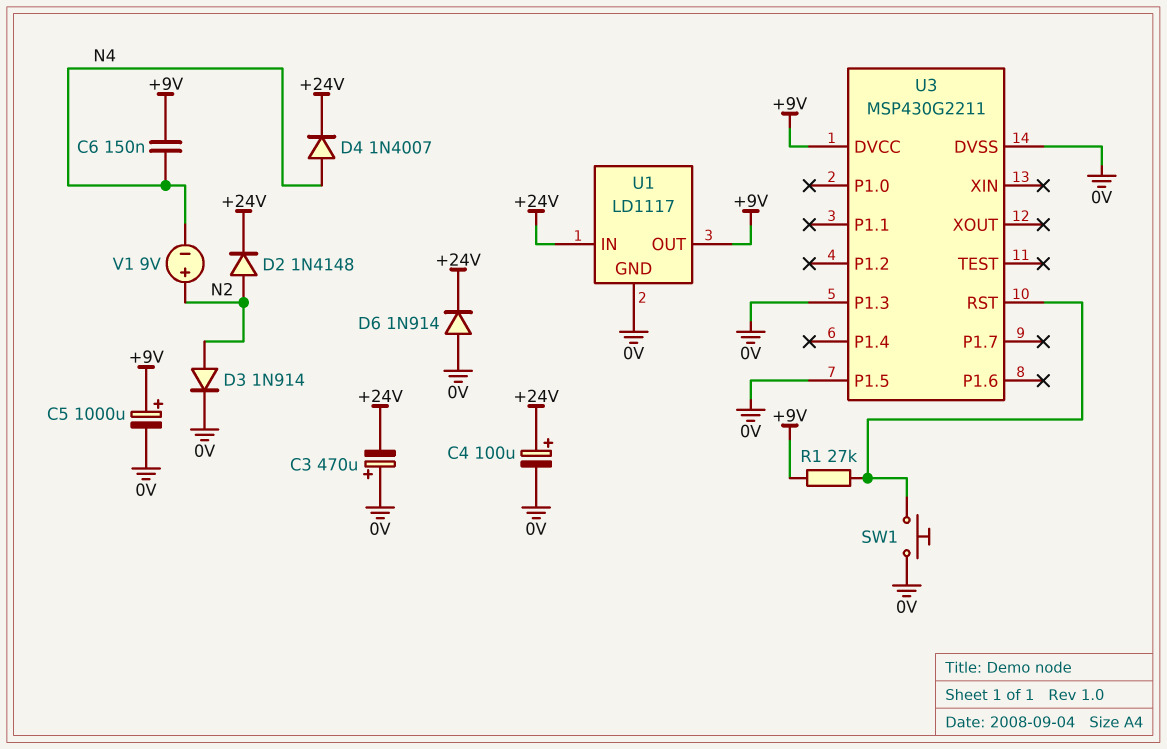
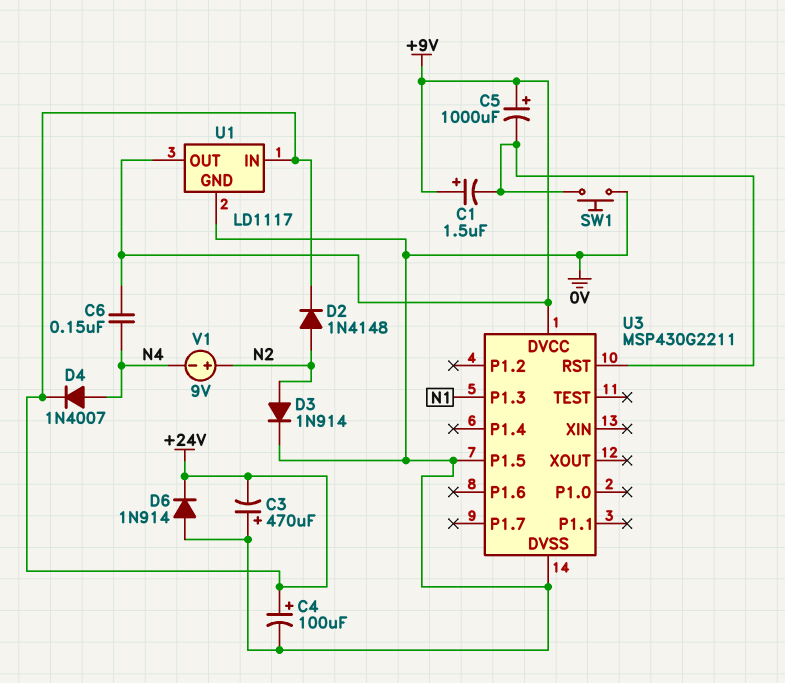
C1: none -> 1.5uF (plus +9V, minus U3/RST)
C5: 1000uF (plus +9V, minus 0V) -> 1000uF (plus +9V, minus U3/RST)
R1: 27k (+9V, U3/RST) -> none
U3 pin P1.3: 0V -> N1

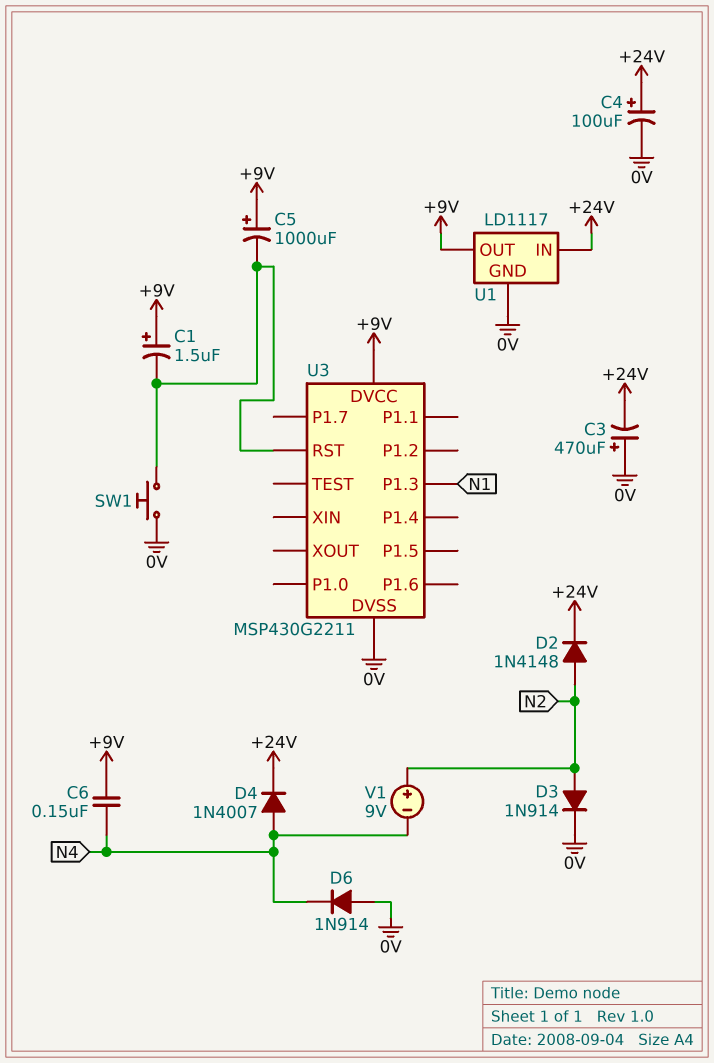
D6: diode 1N914 (A 0V, K +24V) -> diode 1N914 (A 0V, K N4)
U3 pin P1.5: 0V -> none

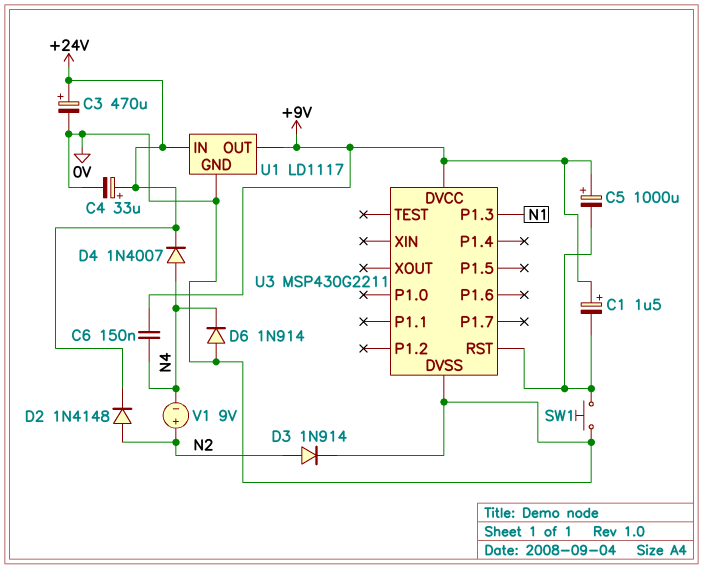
C3: 470uF (plus 0V, minus +24V) -> 470uF (plus +24V, minus 0V)
C4: 100uF (plus +24V, minus 0V) -> 33uF (plus +24V, minus 0V)

